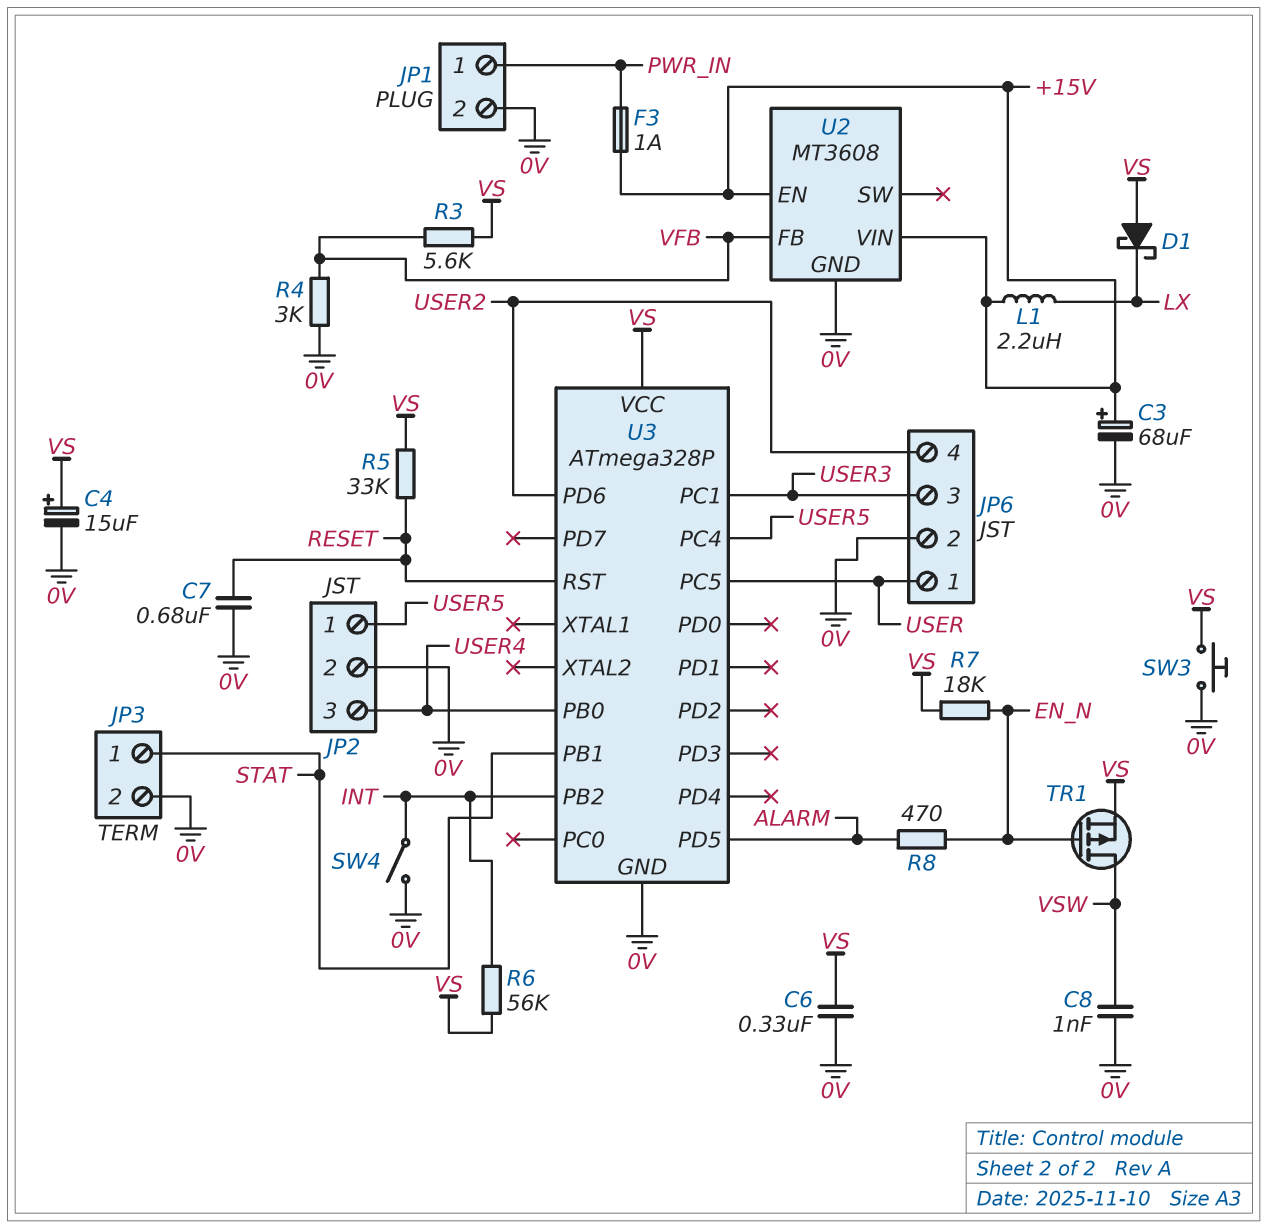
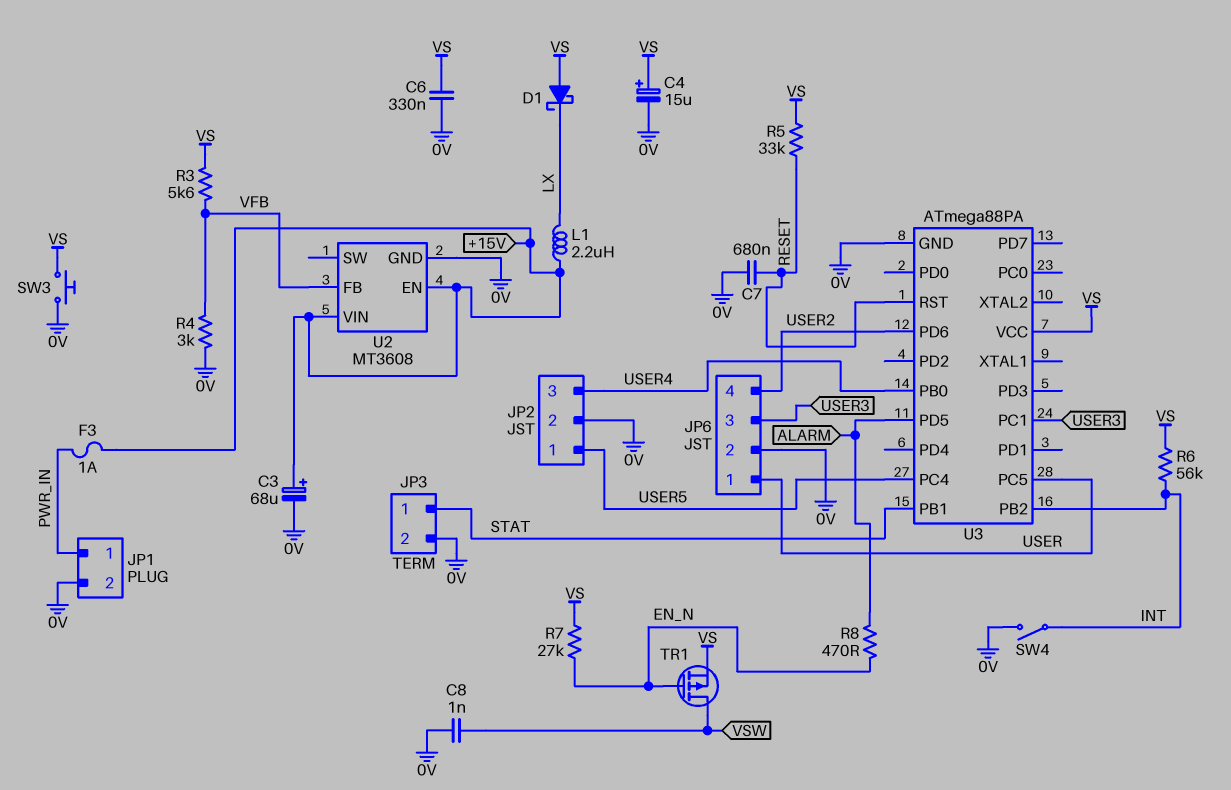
R7: 18k (EN_N, VS) -> 27k (EN_N, VS)
U3: ATmega328P -> ATmega88PA

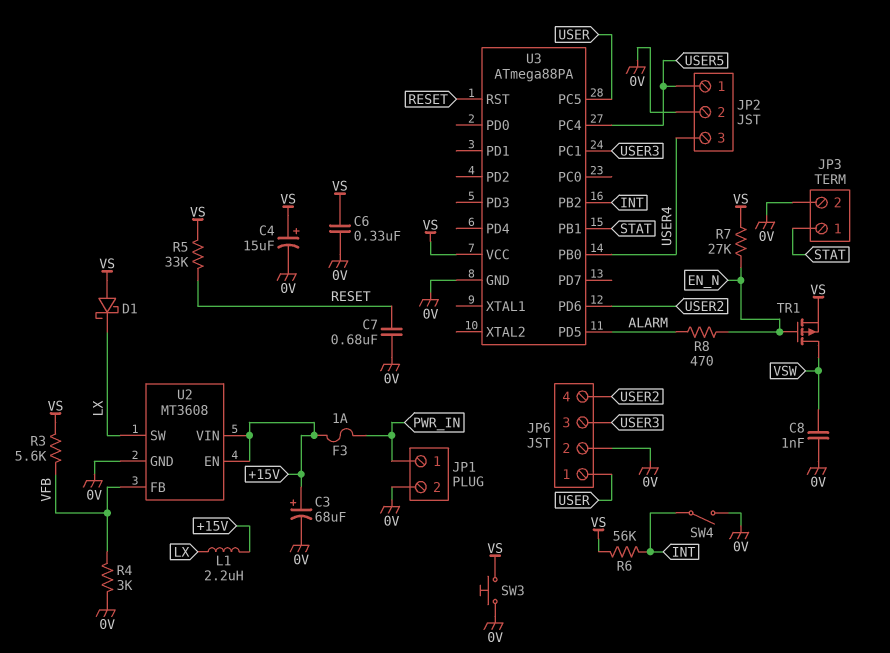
U2 pin SW: none -> LX

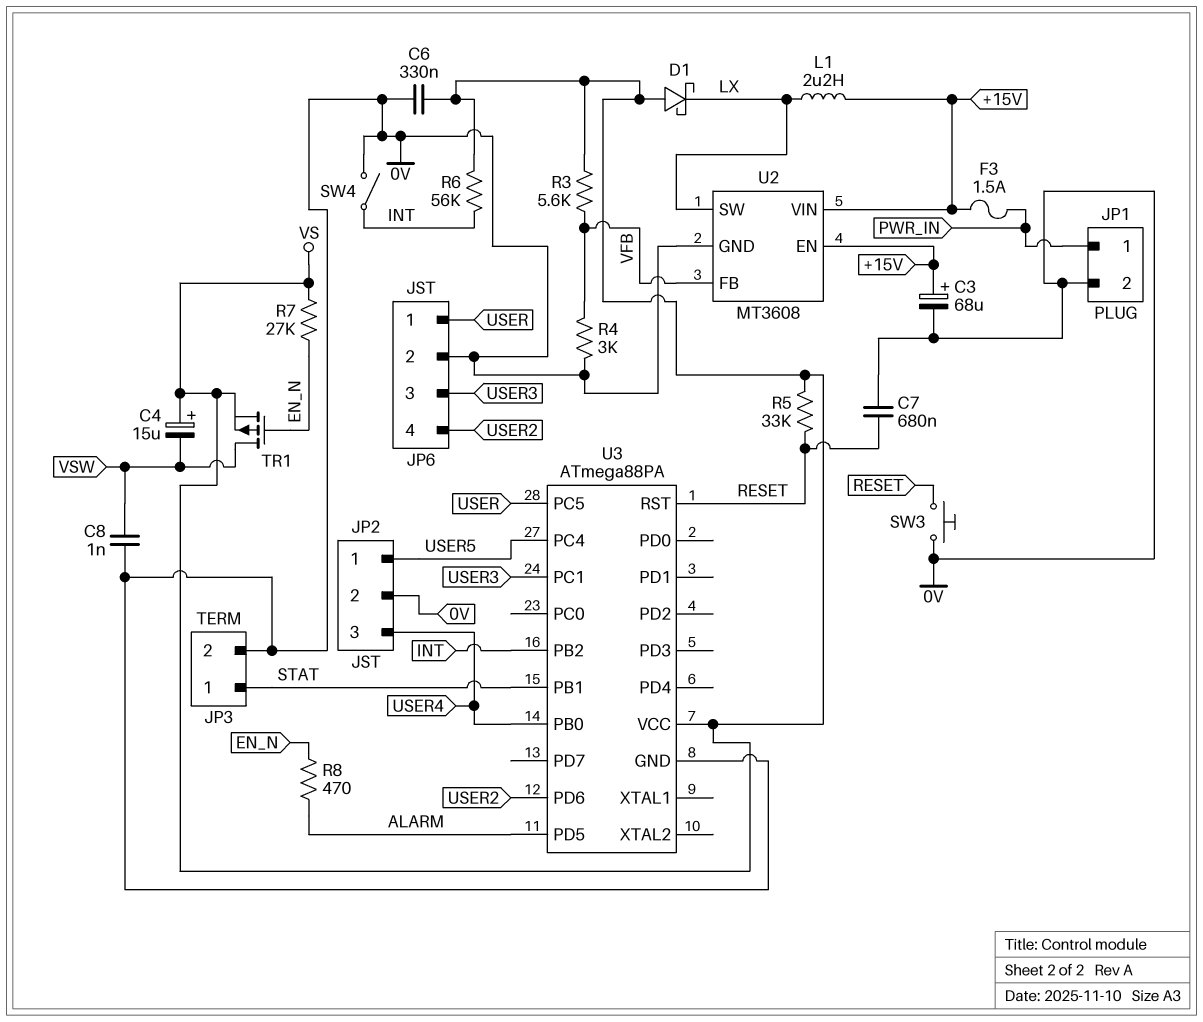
C4: 15uF (plus VS, minus 0V) -> 15uF (plus VS, minus VSW)
F3: 1A (+15V, PWR_IN) -> 1.5A (+15V, PWR_IN)
SW3: button (0V, VS) -> button (0V, RESET)

